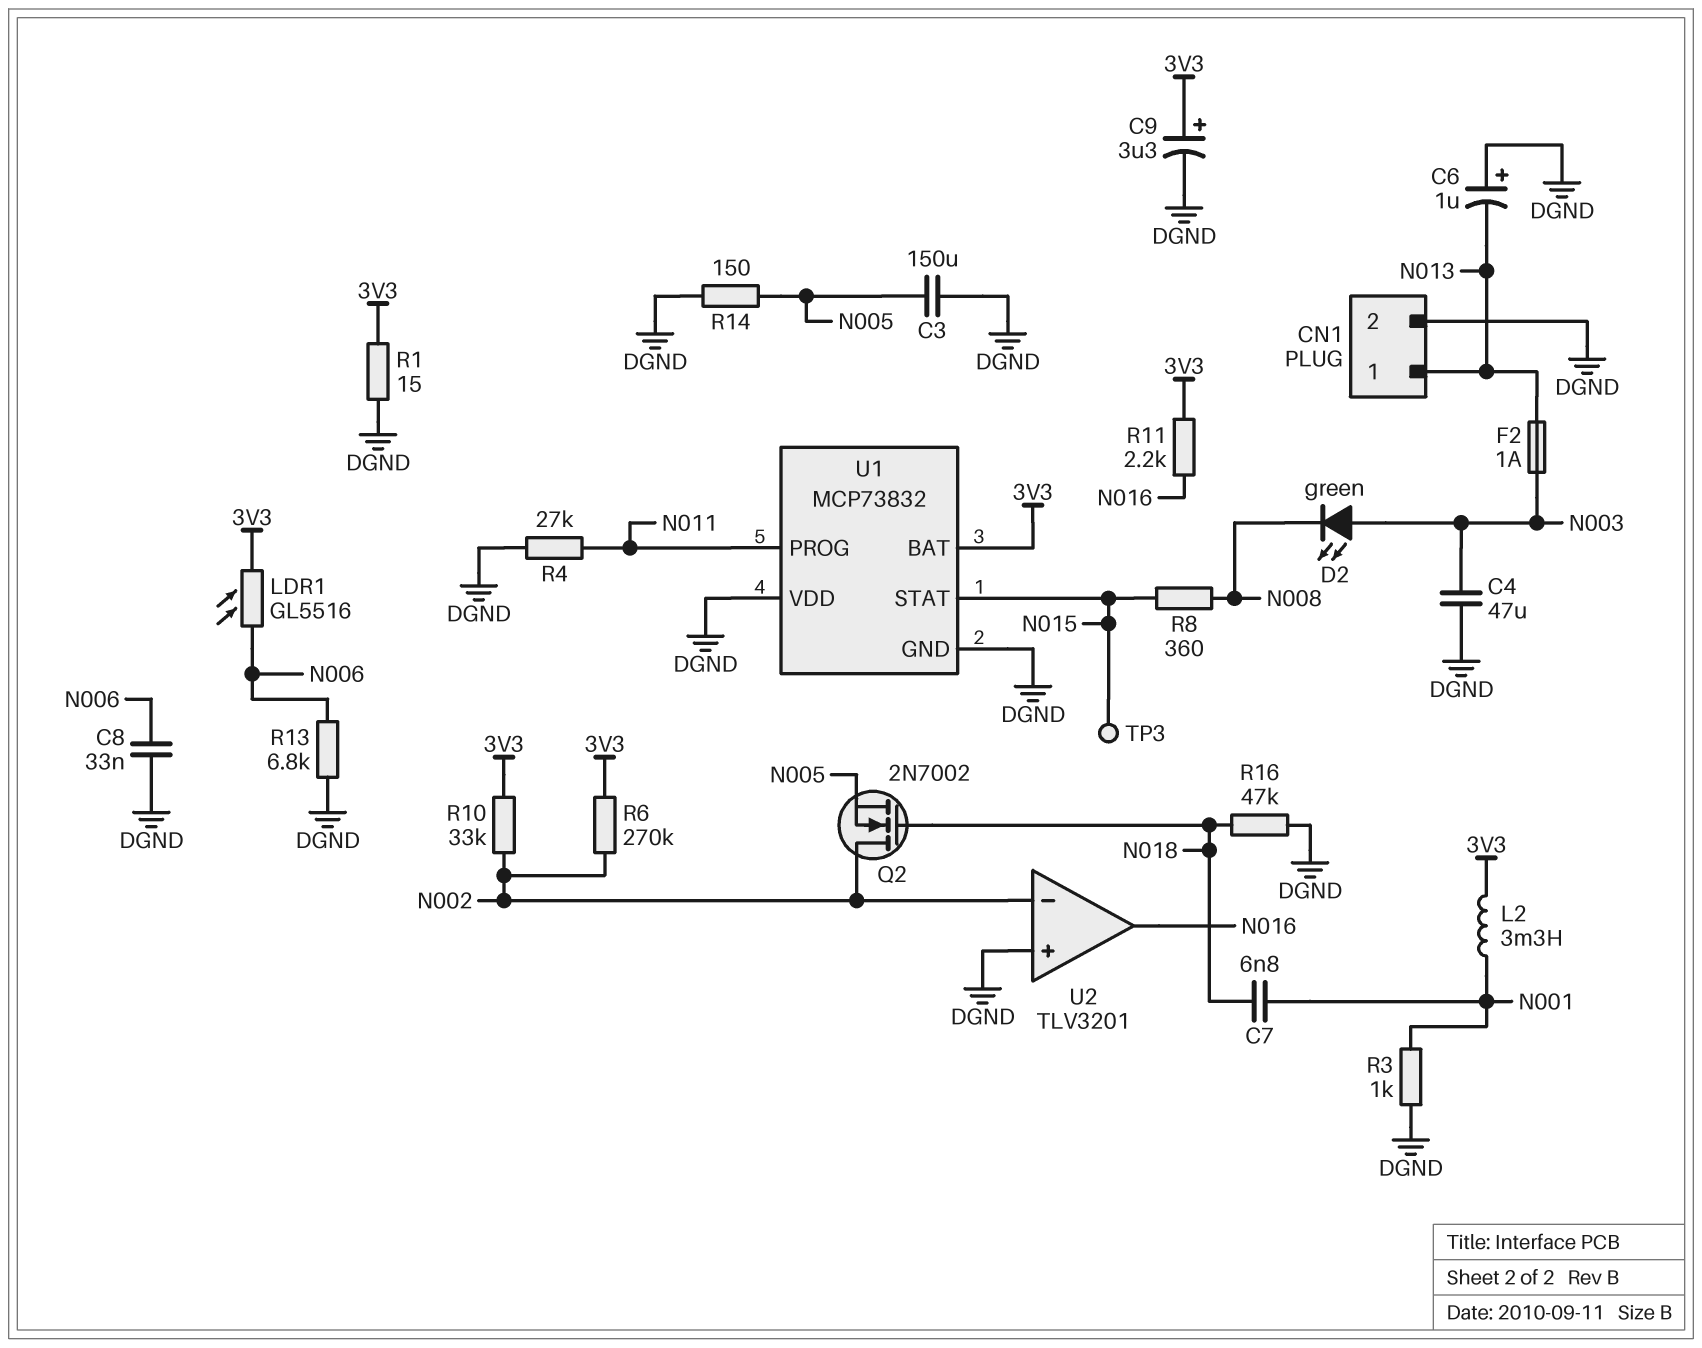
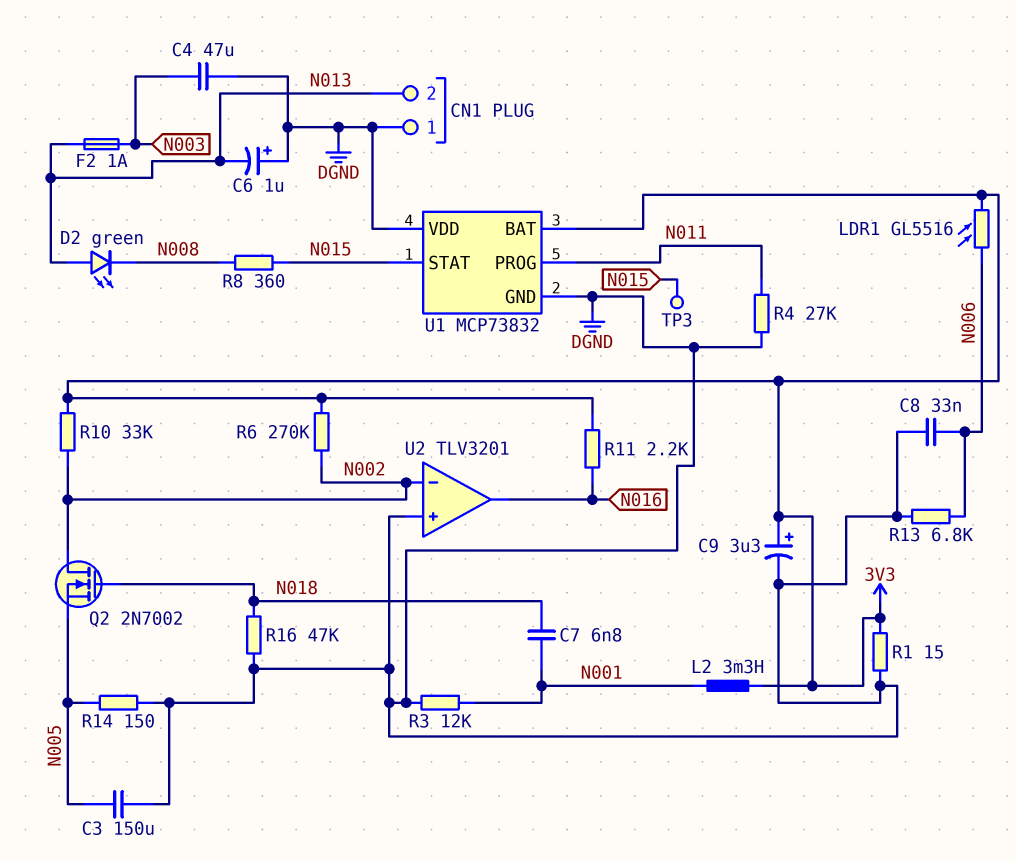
CN1 pin 1: N013 -> DGND
CN1 pin 2: DGND -> N013
D2: LED green (A N003, K N008) -> LED green (A N013, K N008)
R3: 1k (DGND, N001) -> 12k (DGND, N001)

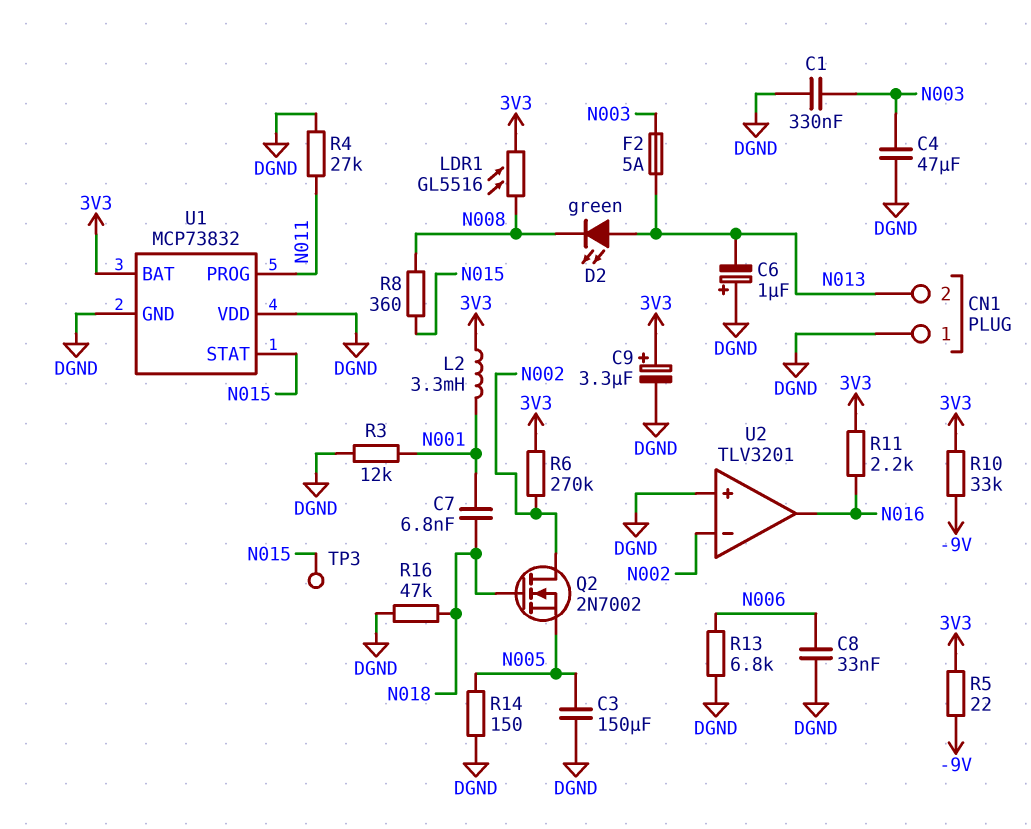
C1: none -> 330nF (DGND, N003)
F2: 1A (N003, N013) -> 5A (N003, N013)
LDR1: GL5516 (3V3, N006) -> GL5516 (3V3, N008)
R1: 15 (3V3, DGND) -> none
R5: none -> 22 (-9V, 3V3)
R10: 33k (3V3, N002) -> 33k (-9V, 3V3)

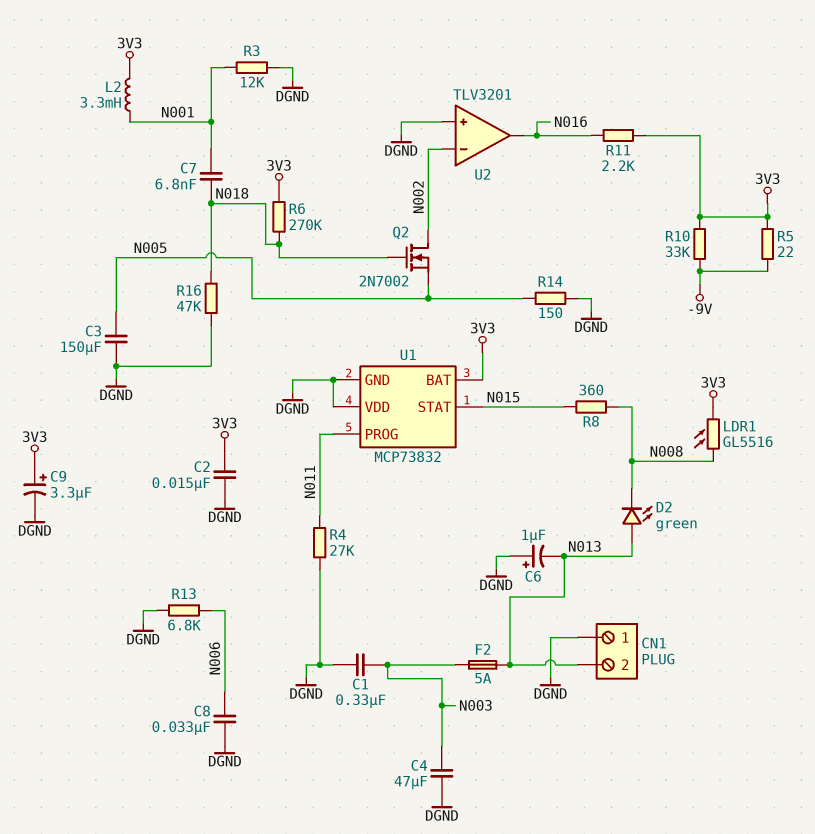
C2: none -> 15nF (3V3, DGND)
R6: 270k (3V3, N002) -> 270k (3V3, N018)
TP3: test point (N015) -> none

